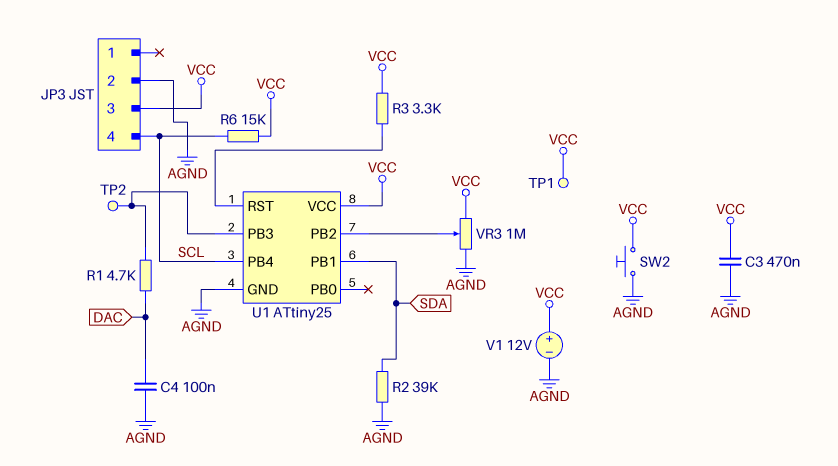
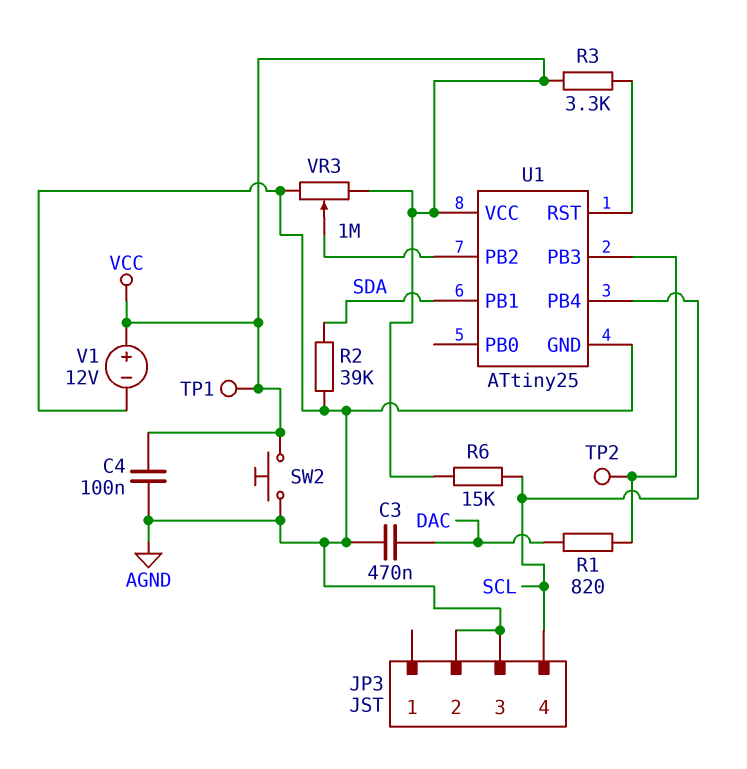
C3: 470nF (AGND, VCC) -> 470nF (AGND, DAC)
C4: 100nF (AGND, DAC) -> 100nF (AGND, VCC)
JP3 pin 3: VCC -> AGND
R1: 4.7k (DAC, U1/PB3) -> 820 (DAC, U1/PB3)

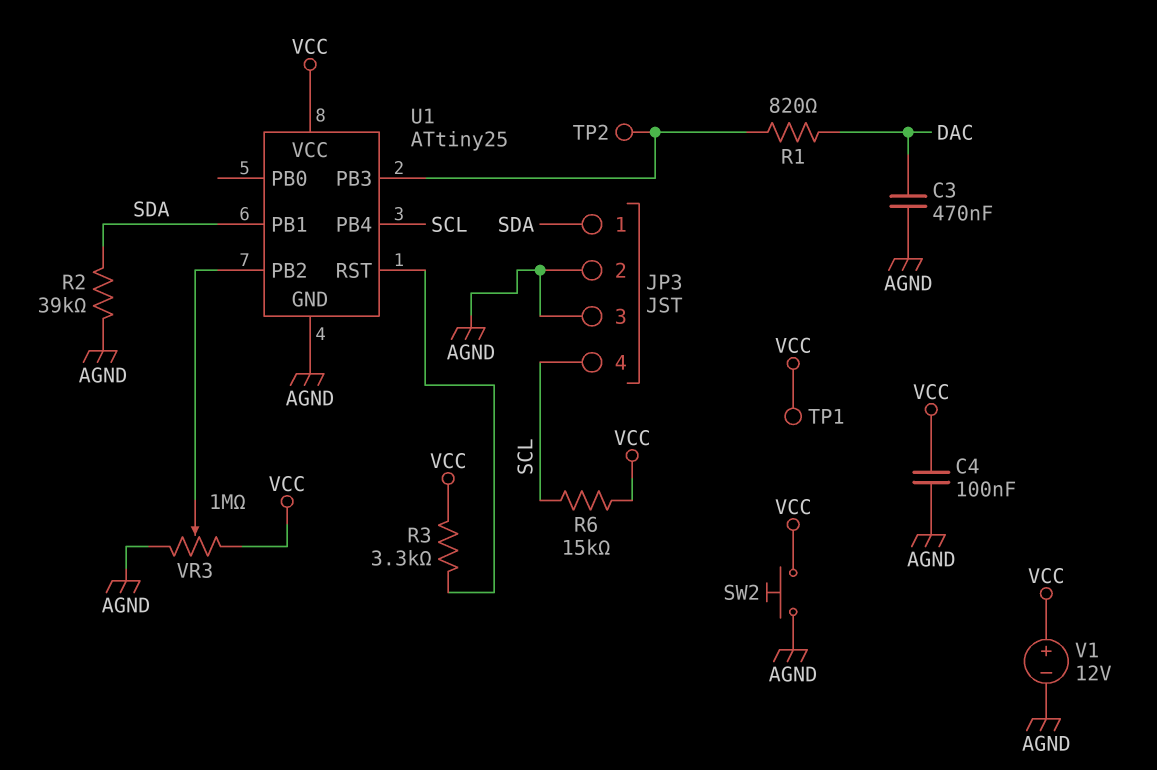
JP3 pin 1: none -> SDA

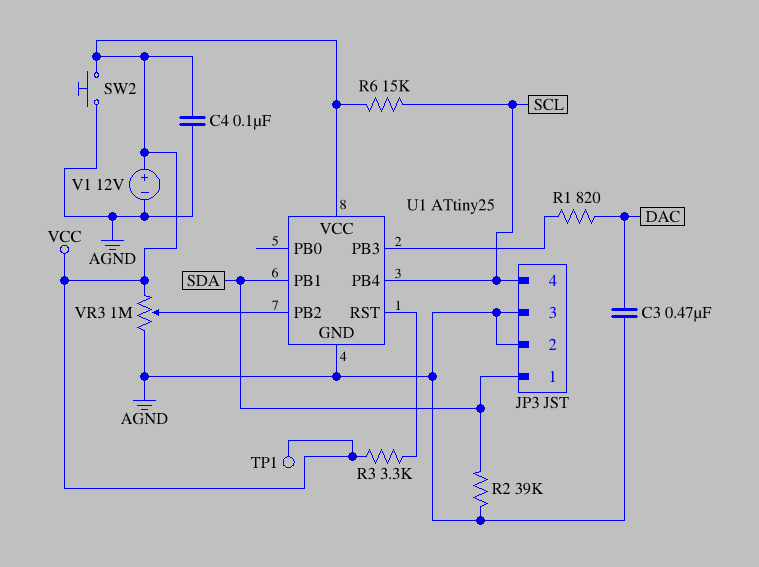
TP2: test point (U1/PB3) -> none

